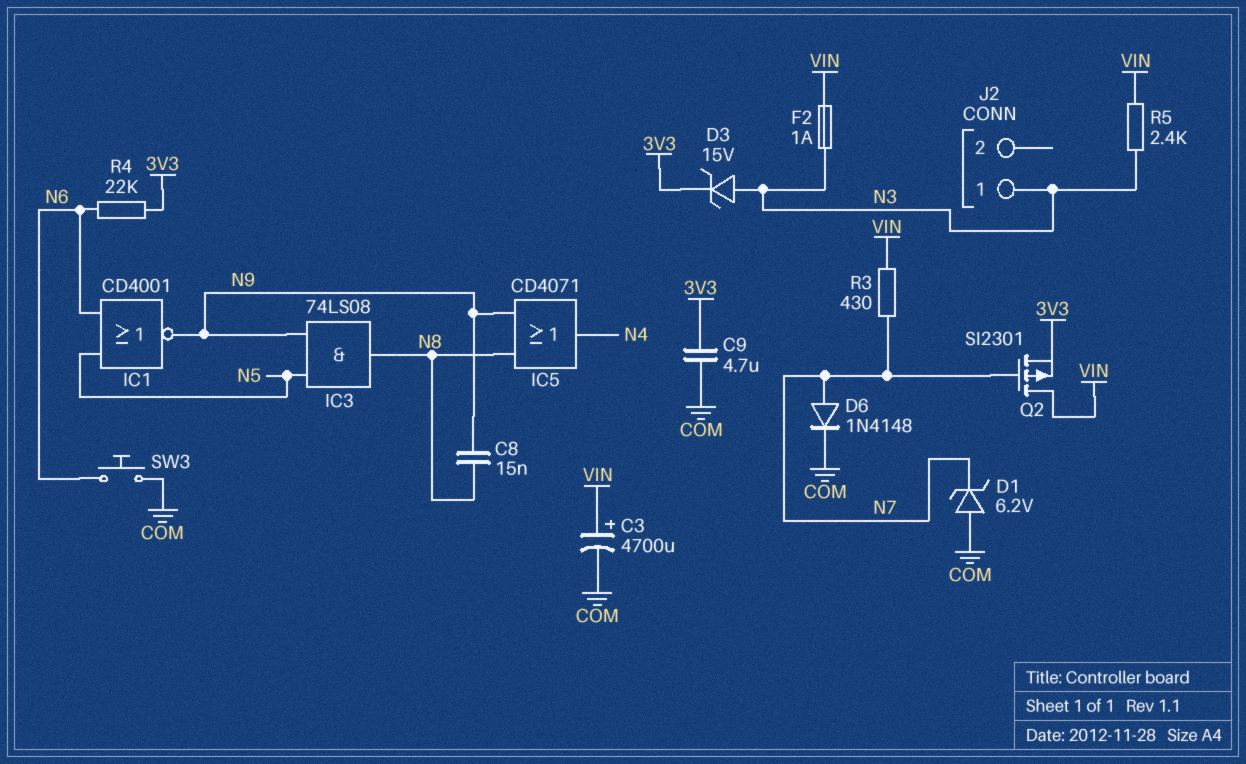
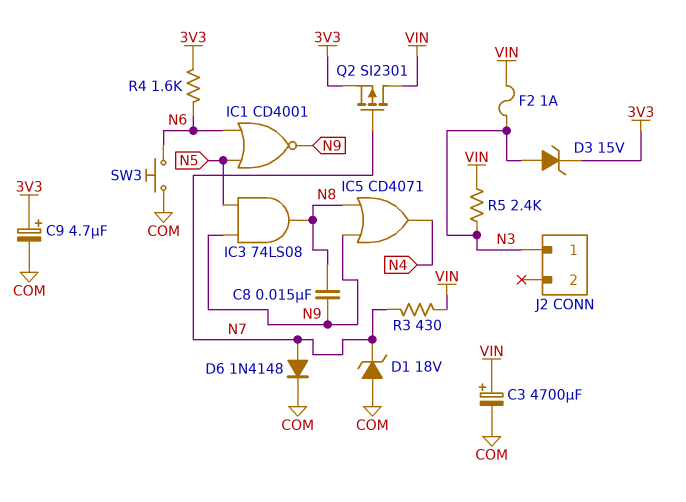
C9: 4.7uF (3V3, COM) -> 4.7uF (plus 3V3, minus COM)
D1: zener 6.2V (A COM, K N7) -> zener 18V (A COM, K N7)
R4: 22k (3V3, N6) -> 1.6k (3V3, N6)

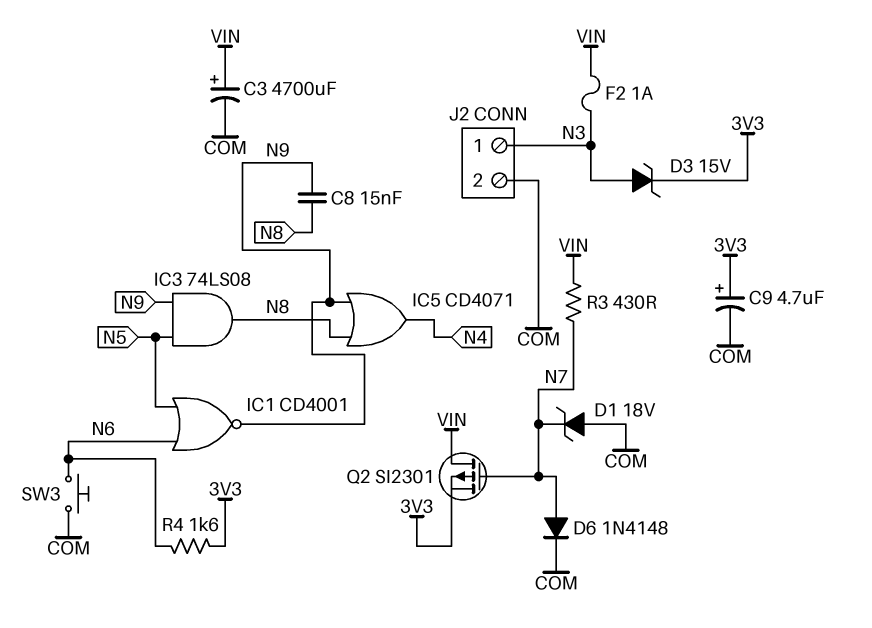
J2 pin 2: none -> COM
R5: 2.4k (N3, VIN) -> none

